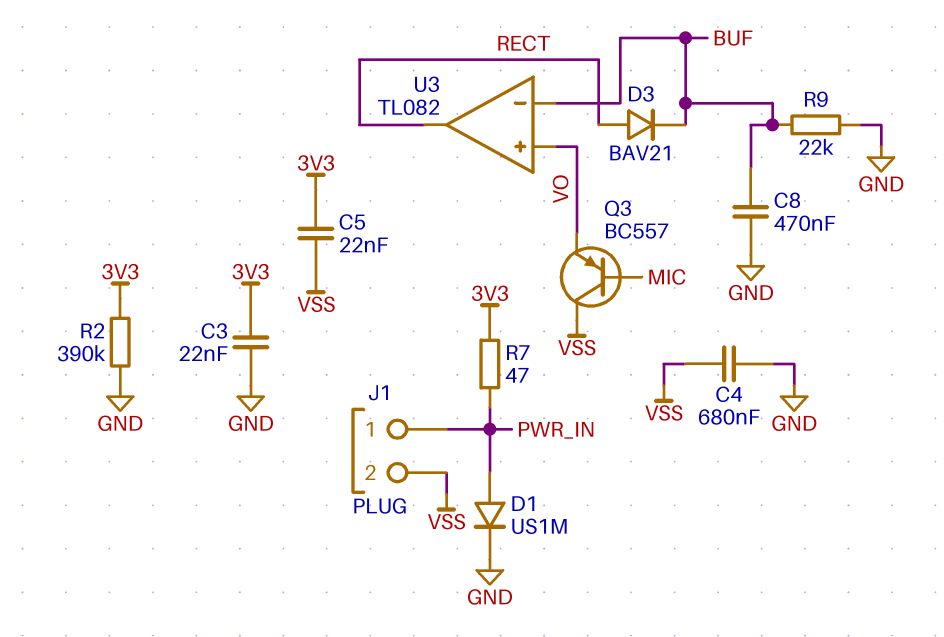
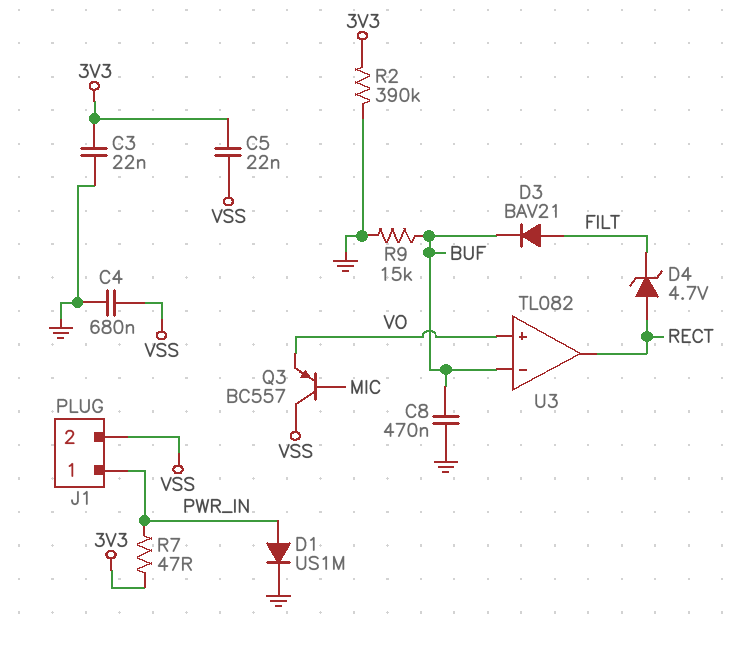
D3: diode BAV21 (A RECT, K BUF) -> diode BAV21 (A FILT, K BUF)
D4: none -> zener 4.7V (A RECT, K FILT)
R9: 22k (BUF, GND) -> 15k (BUF, GND)

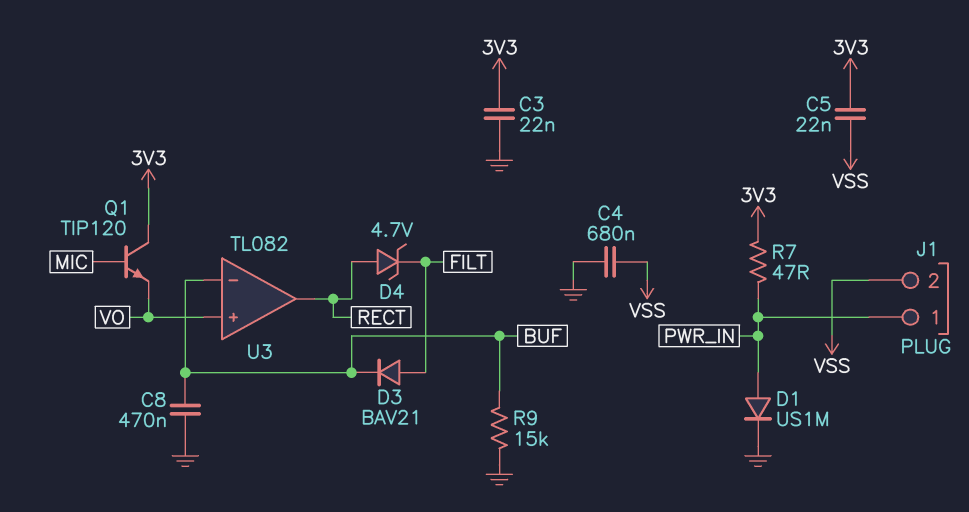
Q1: none -> NPN TIP120 (B MIC, C 3V3, E VO)
Q3: PNP BC557 (B MIC, C VSS, E VO) -> none
R2: 390k (3V3, GND) -> none

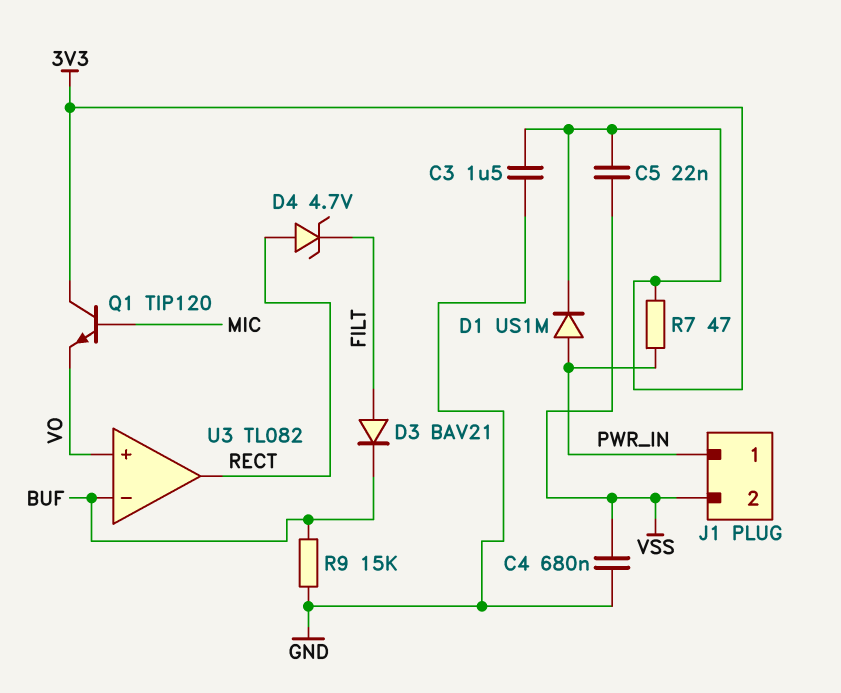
C3: 22nF (3V3, GND) -> 1.5uF (3V3, GND)
C8: 470nF (BUF, GND) -> none
D1: diode US1M (A PWR_IN, K GND) -> diode US1M (A PWR_IN, K 3V3)

